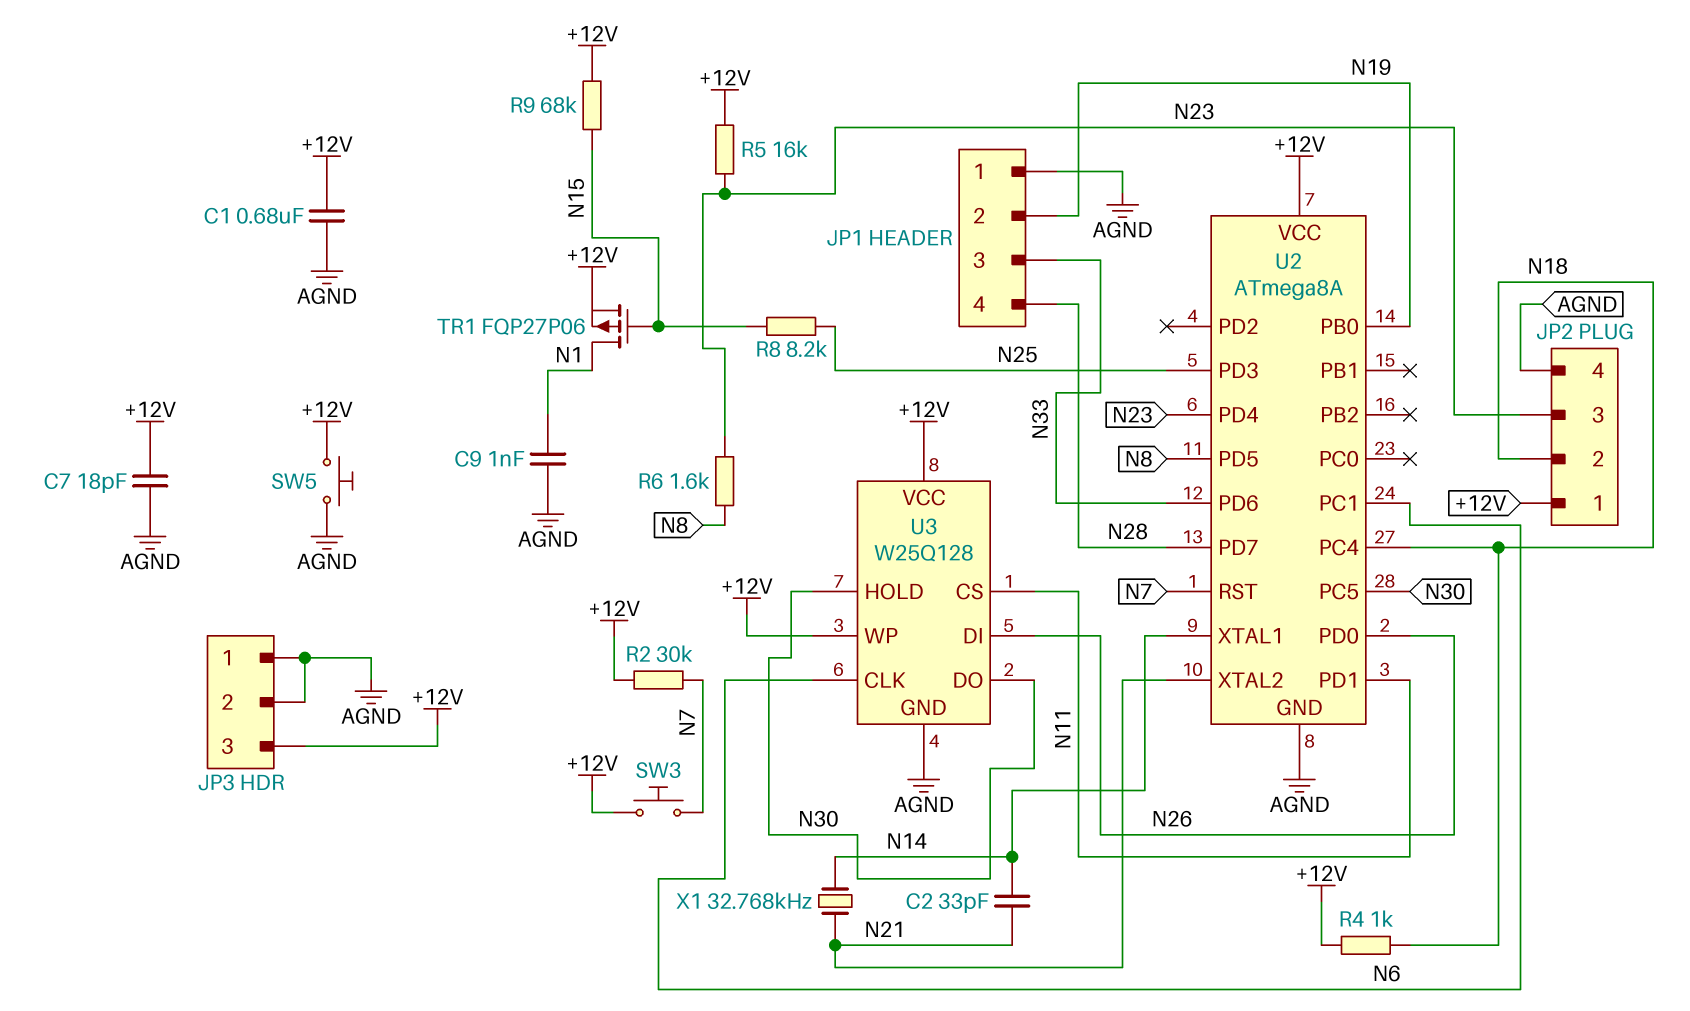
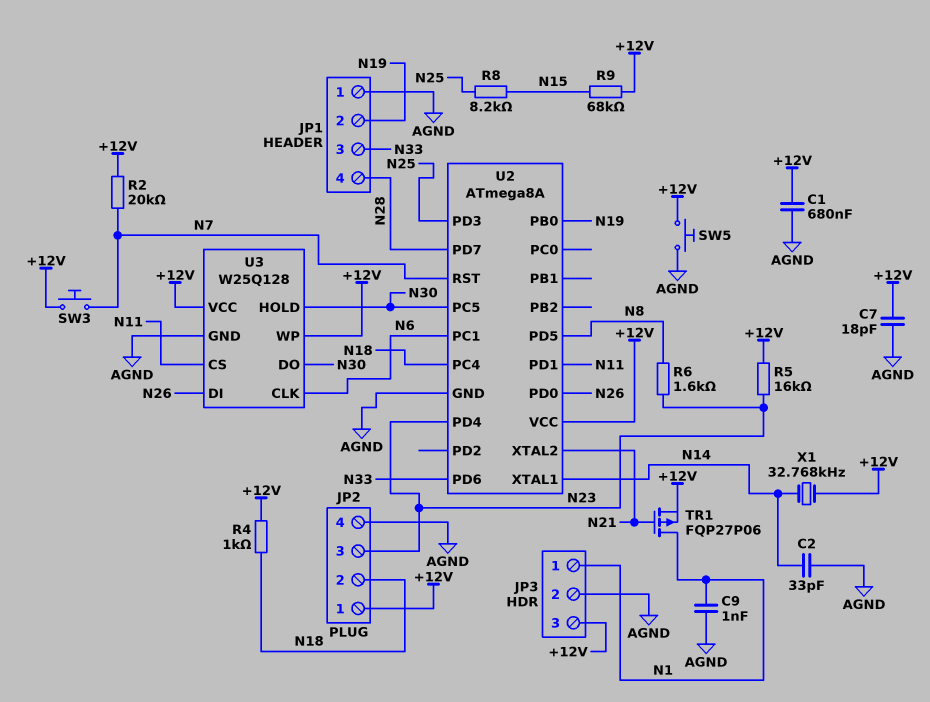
C2: 33pF (N14, N21) -> 33pF (AGND, N14)
JP3 pin 1: AGND -> N1
R2: 30k (+12V, N7) -> 20k (+12V, N7)
TR1: PMOS FQP27P06 (G N15, D N1, S +12V) -> PMOS FQP27P06 (G N21, D N1, S +12V)
X1: 32.768kHz (N14, N21) -> 32.768kHz (+12V, N14)

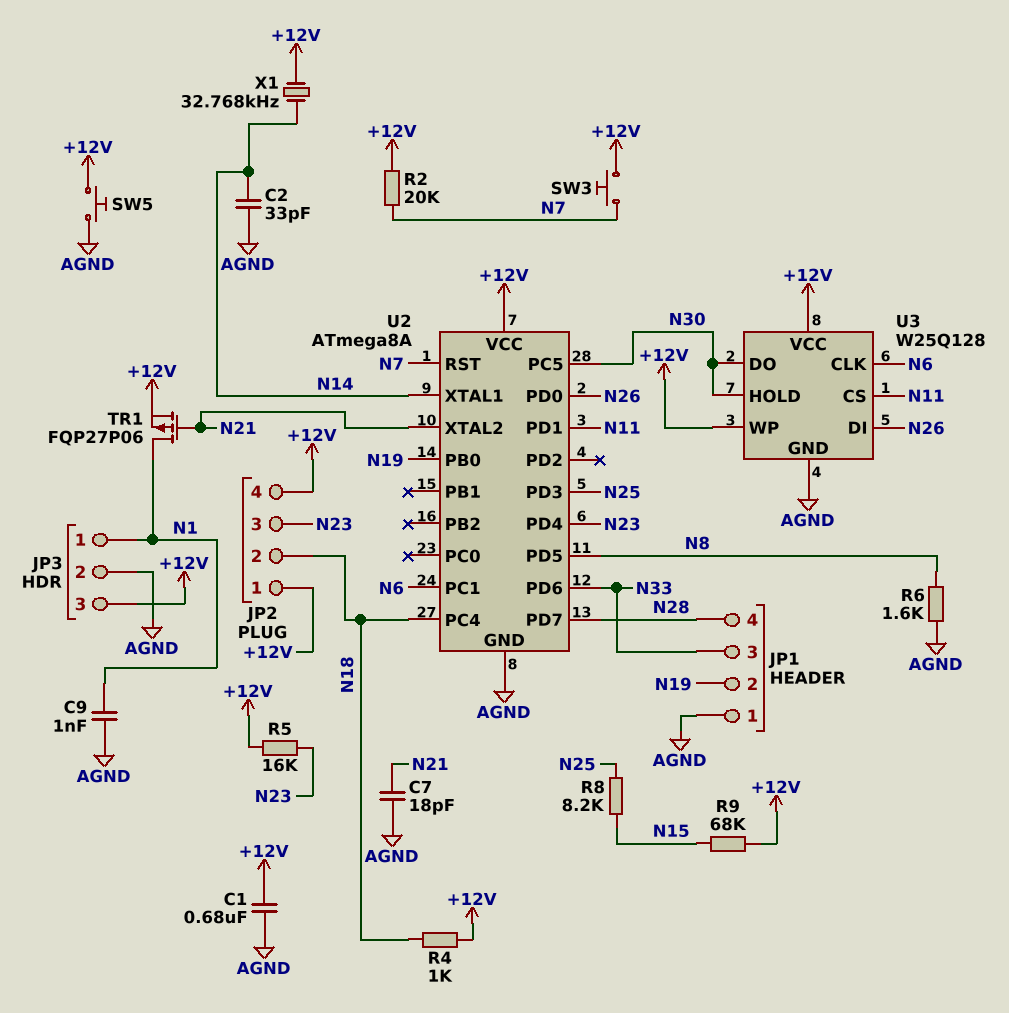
C7: 18pF (+12V, AGND) -> 18pF (AGND, N21)
JP2 pin 4: AGND -> +12V
R6: 1.6k (N8, N23) -> 1.6k (AGND, N8)

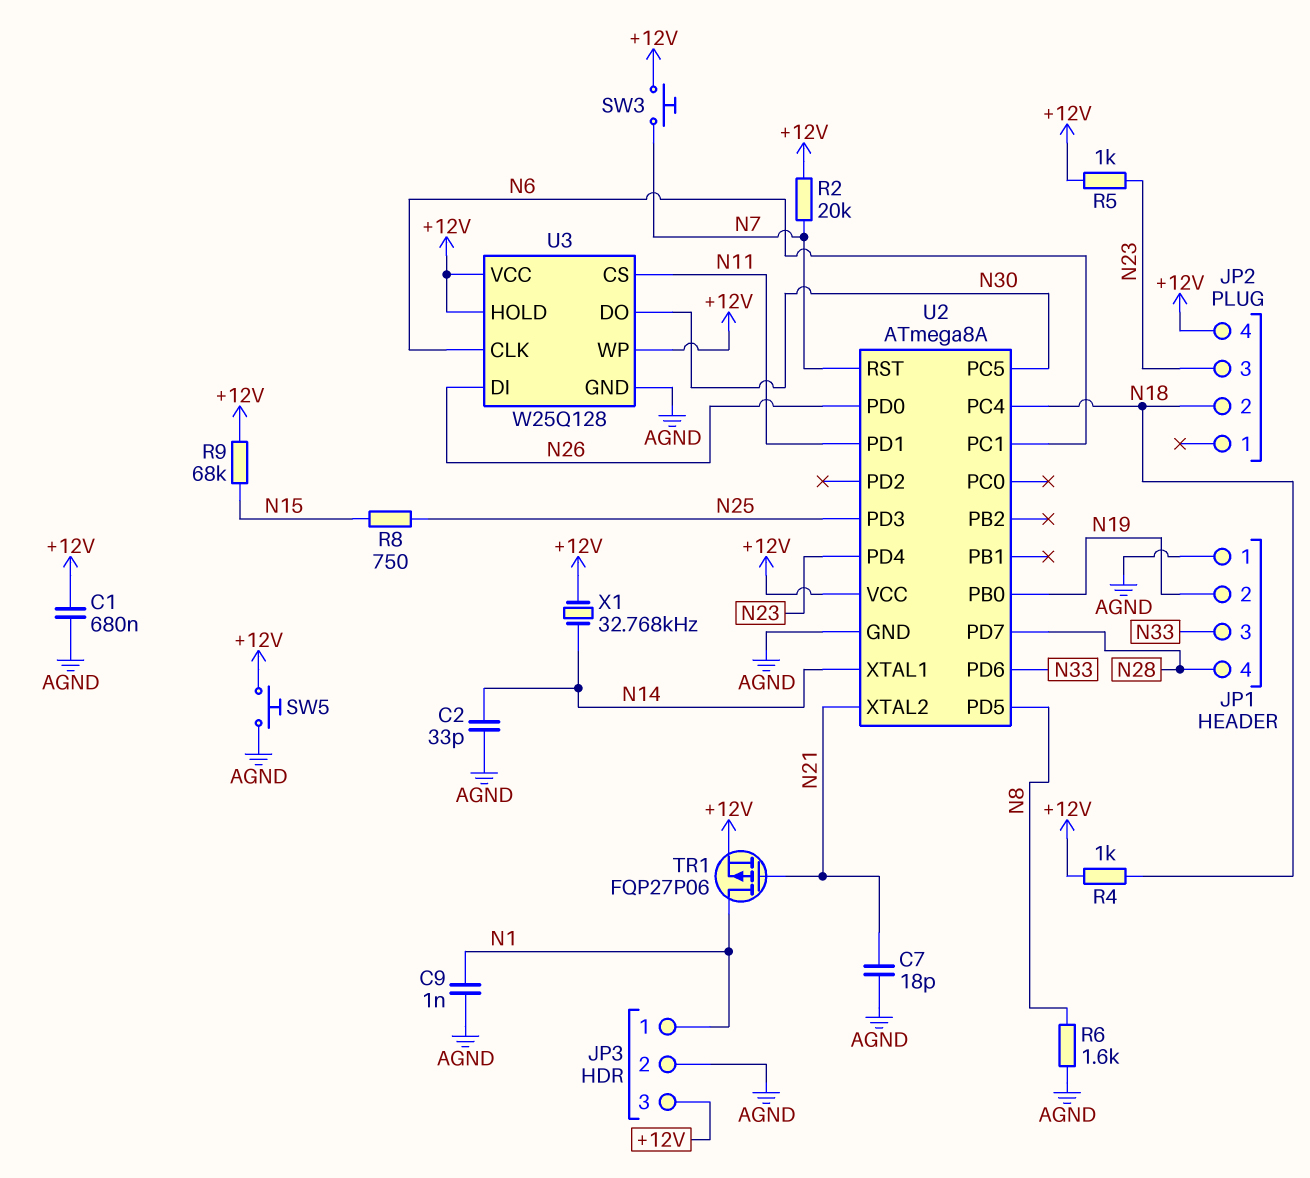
JP2 pin 1: +12V -> none
R5: 16k (+12V, N23) -> 1k (+12V, N23)
R8: 8.2k (N15, N25) -> 750 (N15, N25)
U3 pin HOLD: N30 -> +12V

